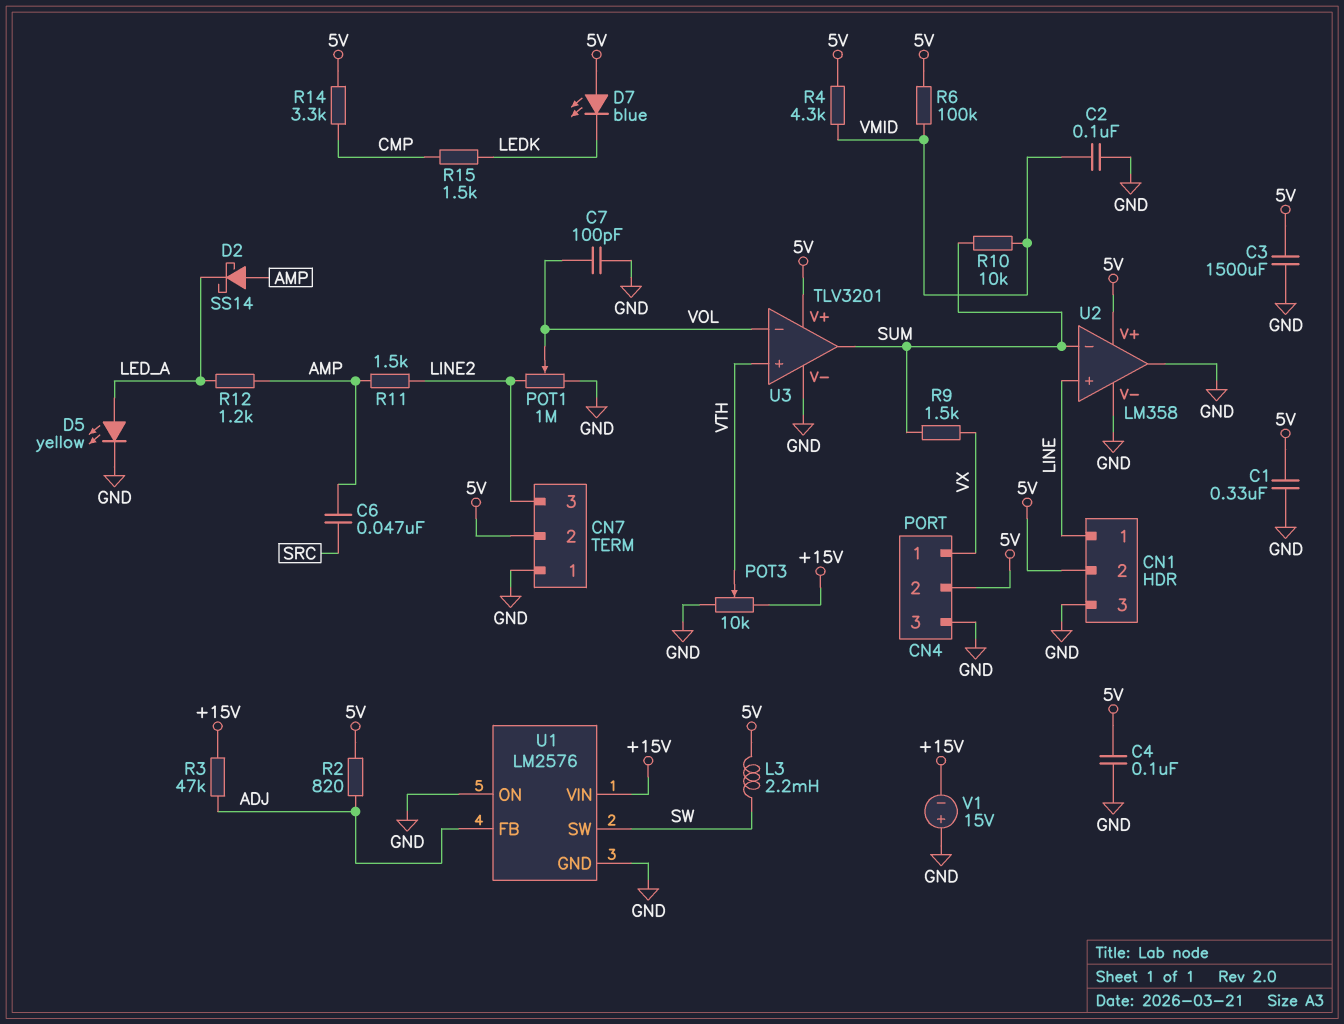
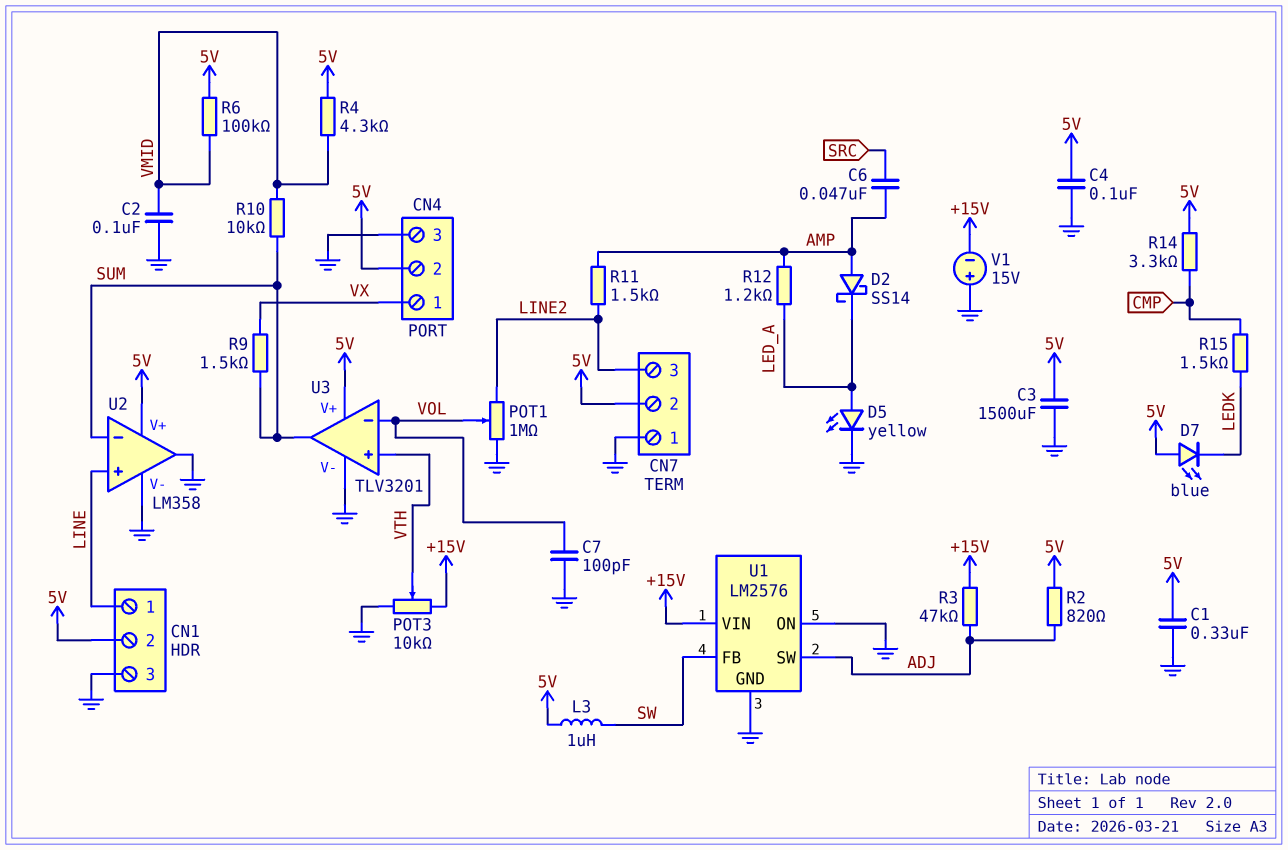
L3: 2.2mH (5V, SW) -> 1uH (5V, SW)
U1 pin FB: ADJ -> SW
U1 pin SW: SW -> ADJ

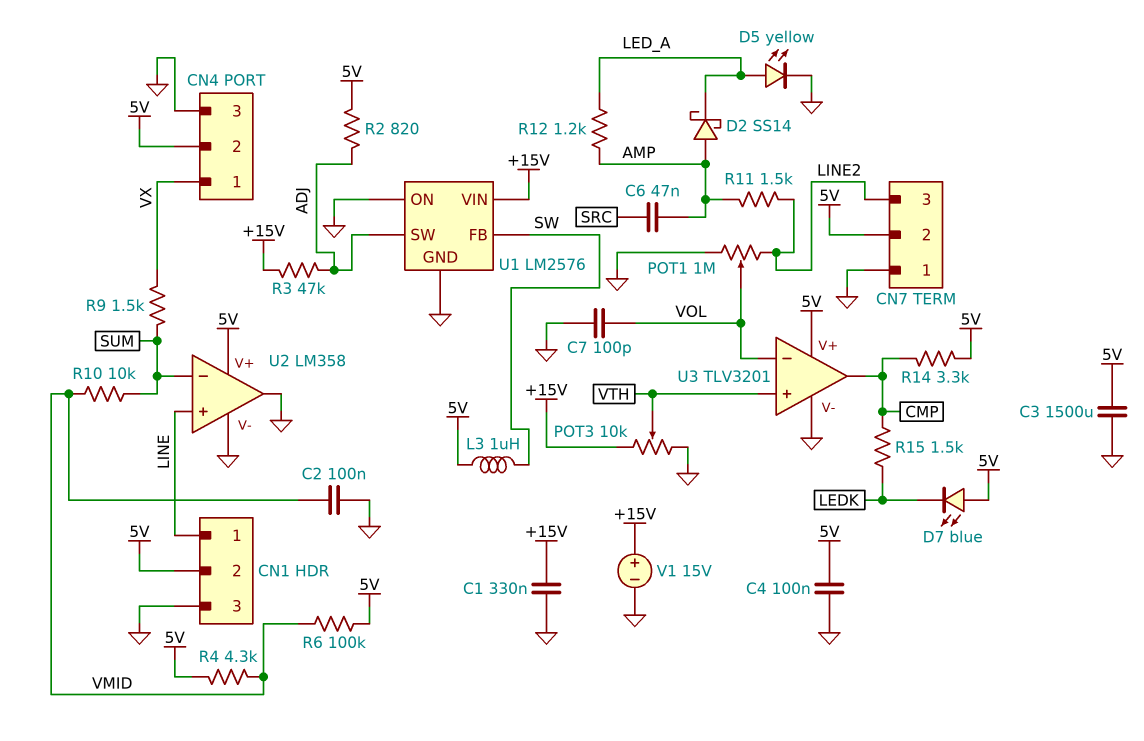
C1: 330nF (5V, GND) -> 330nF (+15V, GND)
U3 pin out: SUM -> CMP
V1: 15V (plus GND, minus +15V) -> 15V (plus +15V, minus GND)

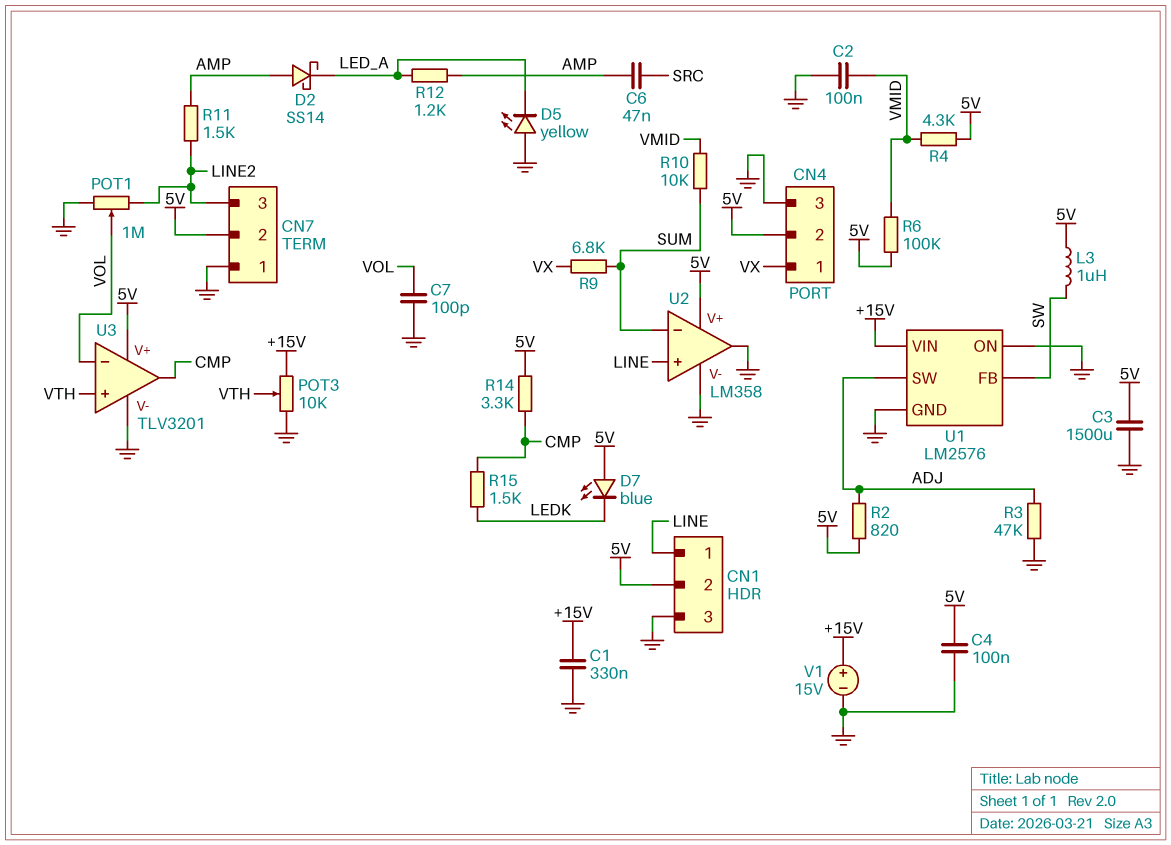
D5: LED yellow (A LED_A, K GND) -> LED yellow (A GND, K LED_A)
R3: 47k (+15V, ADJ) -> 47k (ADJ, GND)
R9: 1.5k (SUM, VX) -> 6.8k (SUM, VX)

